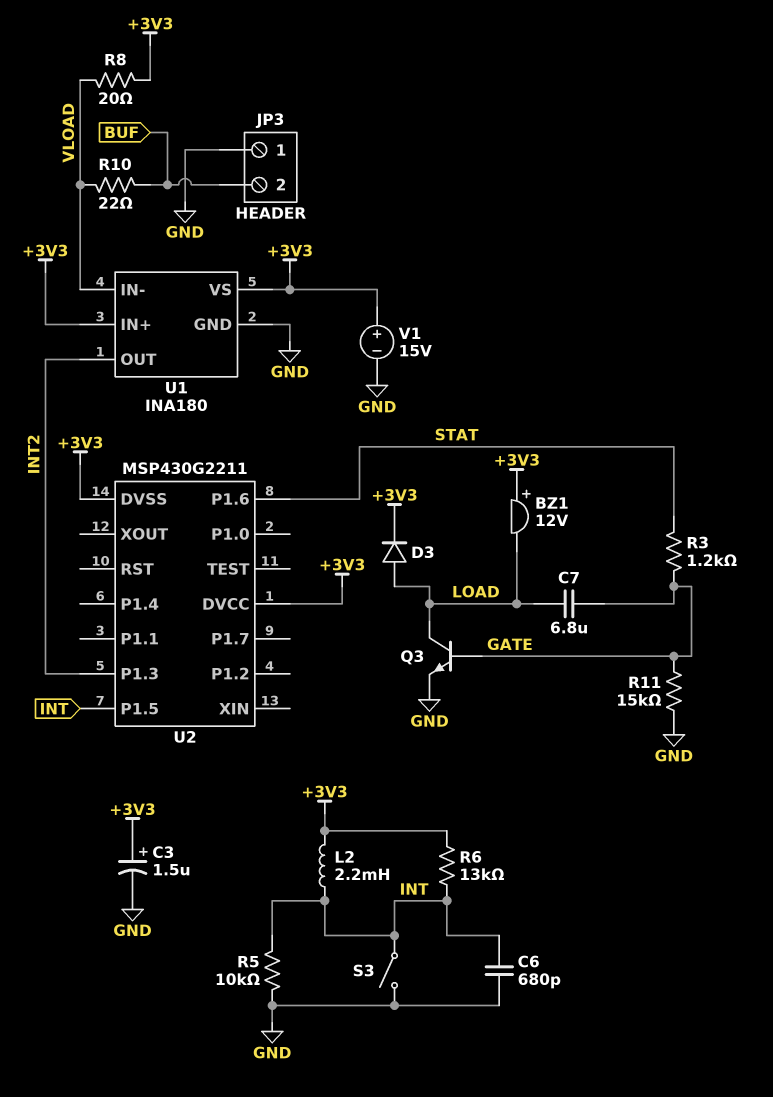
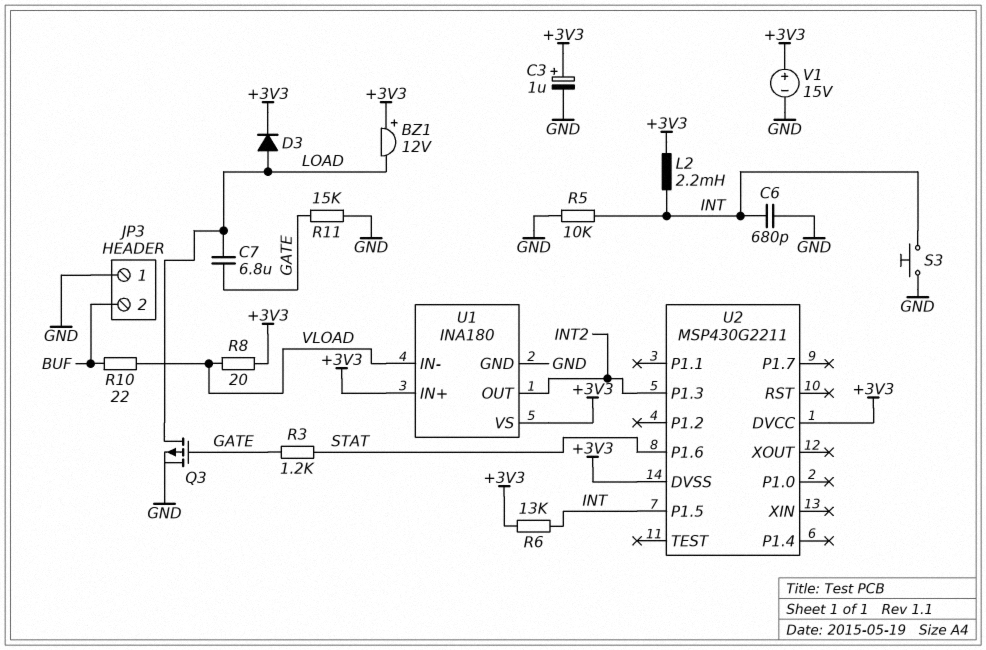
C3: 1.5uF (plus +3V3, minus GND) -> 1uF (plus +3V3, minus GND)
Q3: NPN (B GATE, C LOAD, E GND) -> PMOS (G GATE, D LOAD, S GND)
S3: switch (GND, INT) -> button (GND, INT)

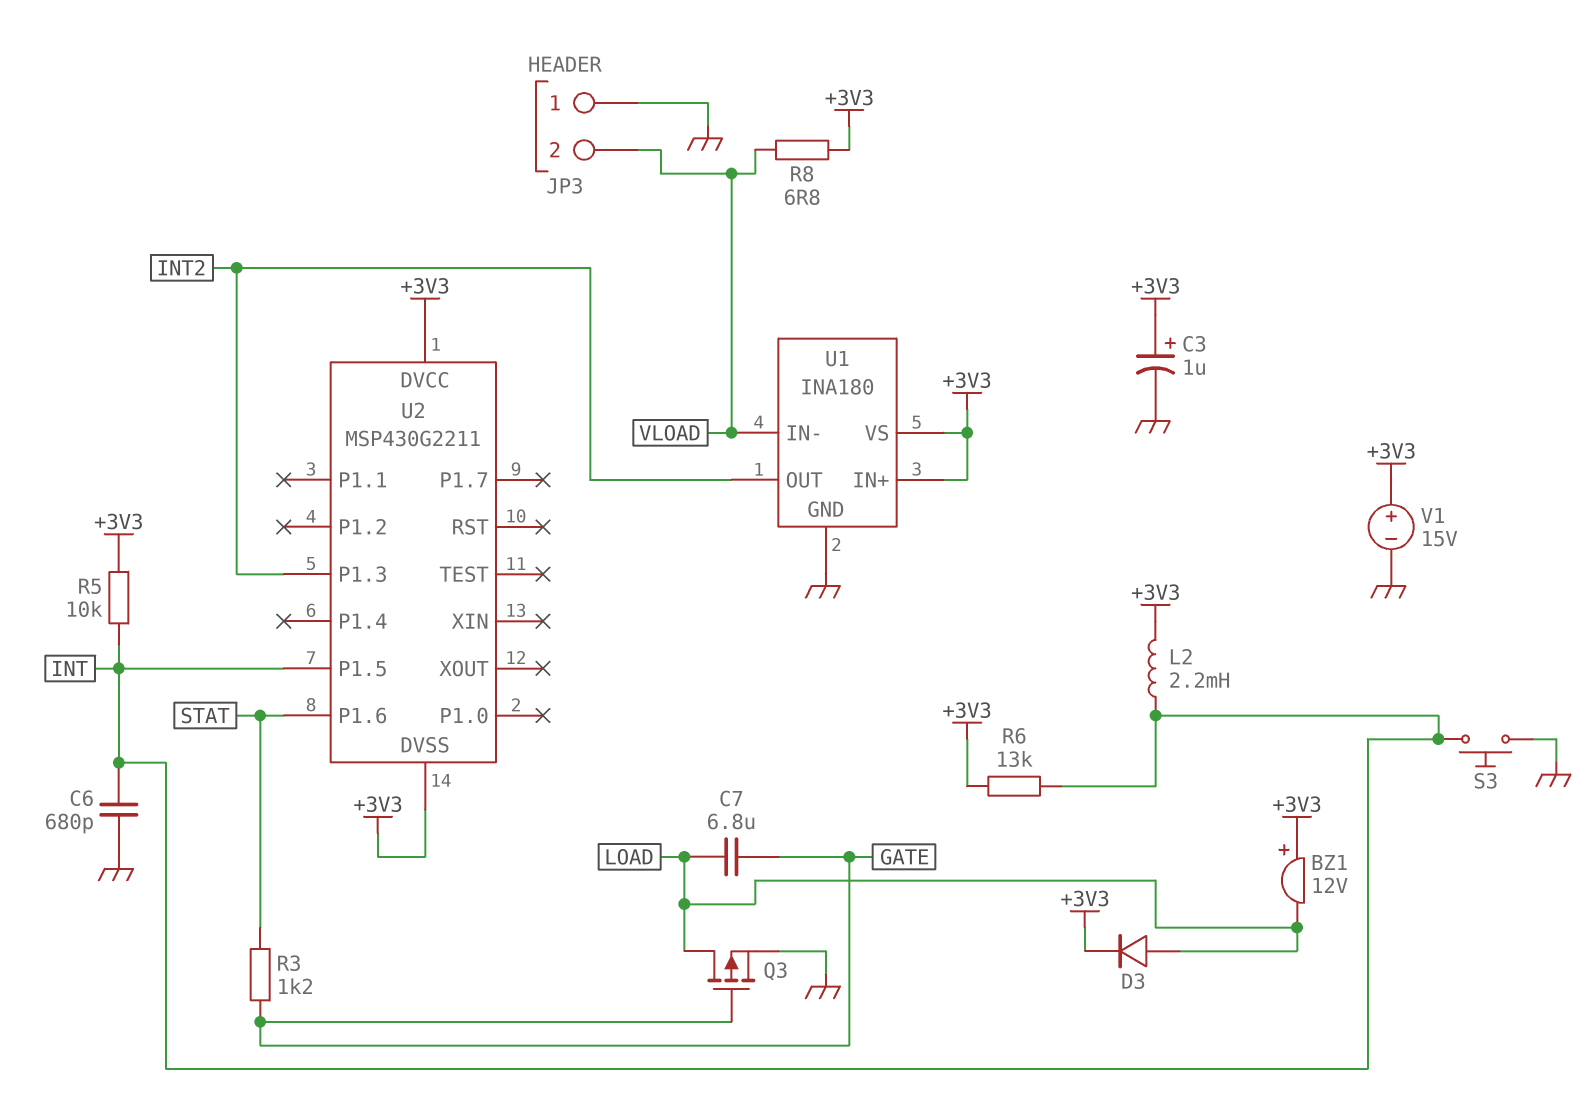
JP3 pin 2: BUF -> VLOAD
R5: 10k (GND, INT) -> 10k (+3V3, INT)
R8: 20 (+3V3, VLOAD) -> 6.8 (+3V3, VLOAD)
R10: 22 (BUF, VLOAD) -> none
R11: 15k (GATE, GND) -> none

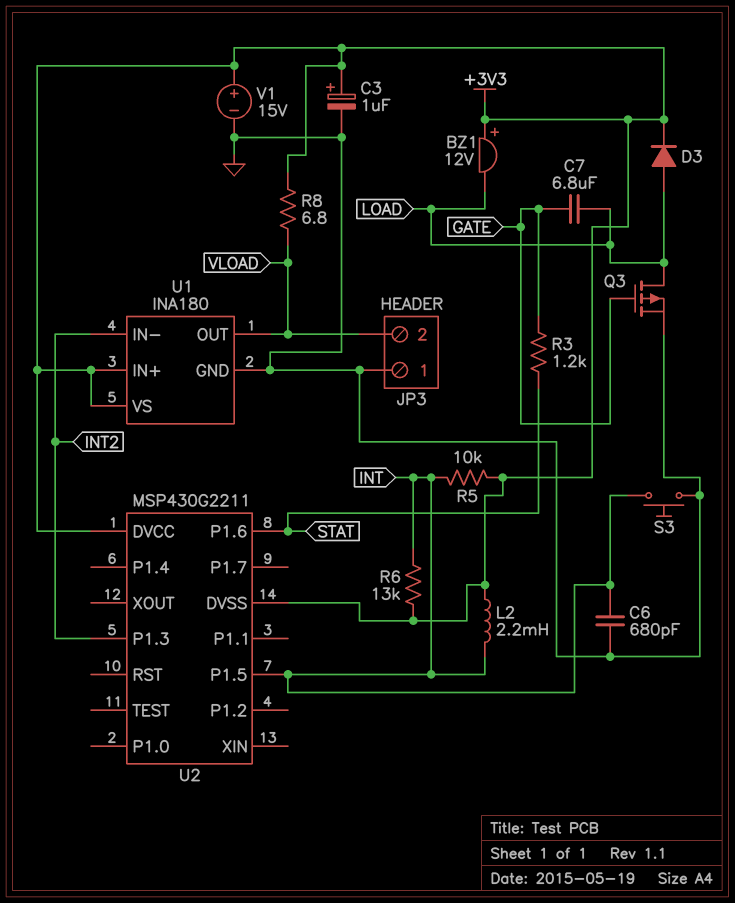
U1 pin IN-: VLOAD -> INT2
U1 pin OUT: INT2 -> VLOAD

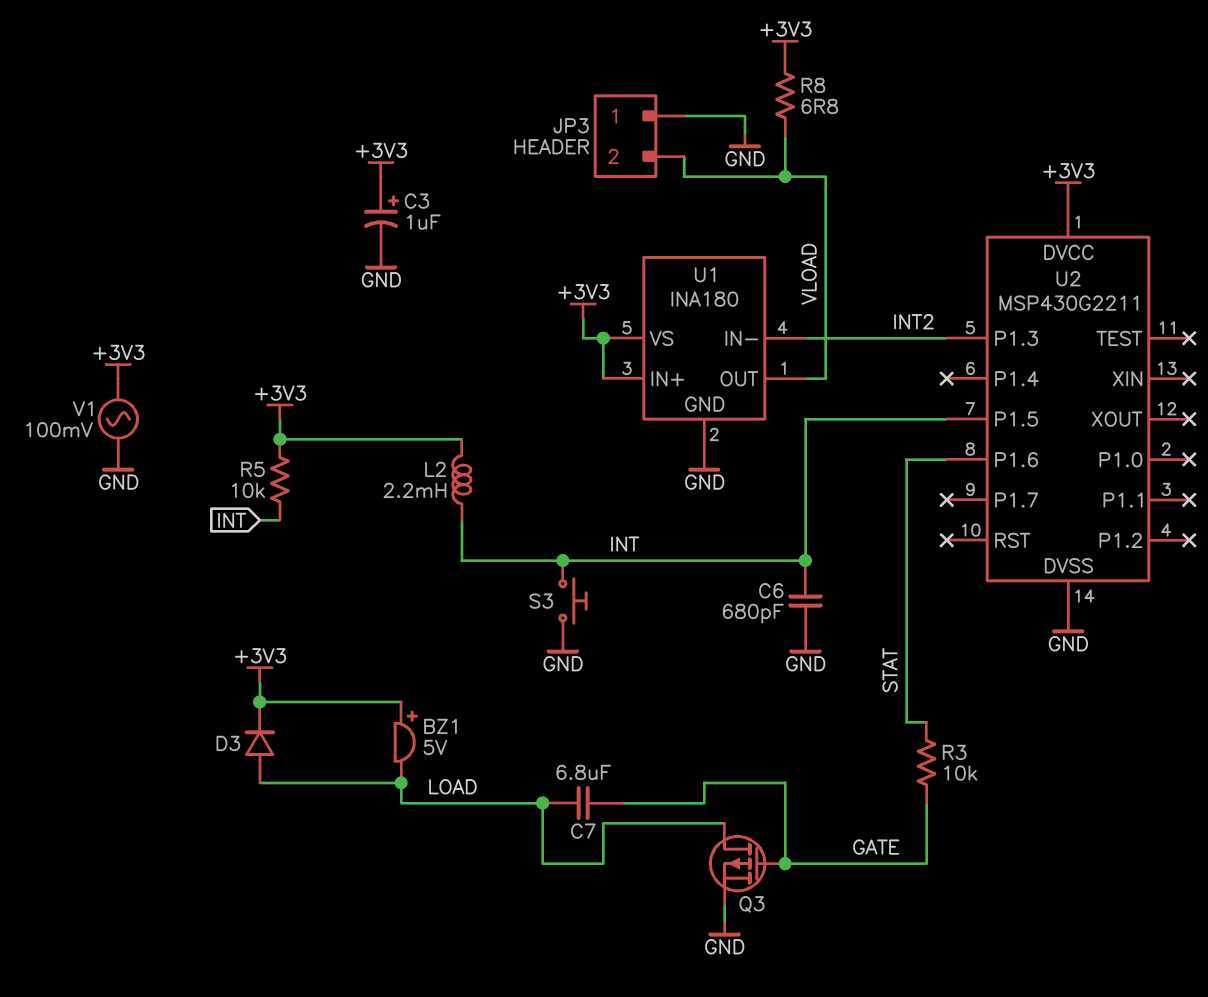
BZ1: buzzer 12V (plus +3V3, minus LOAD) -> buzzer 5V (plus +3V3, minus LOAD)
R3: 1.2k (GATE, STAT) -> 10k (GATE, STAT)
R6: 13k (+3V3, INT) -> none
U2 pin DVSS: +3V3 -> GND
V1: 15V (plus +3V3, minus GND) -> AC 100mV (+3V3, GND)

